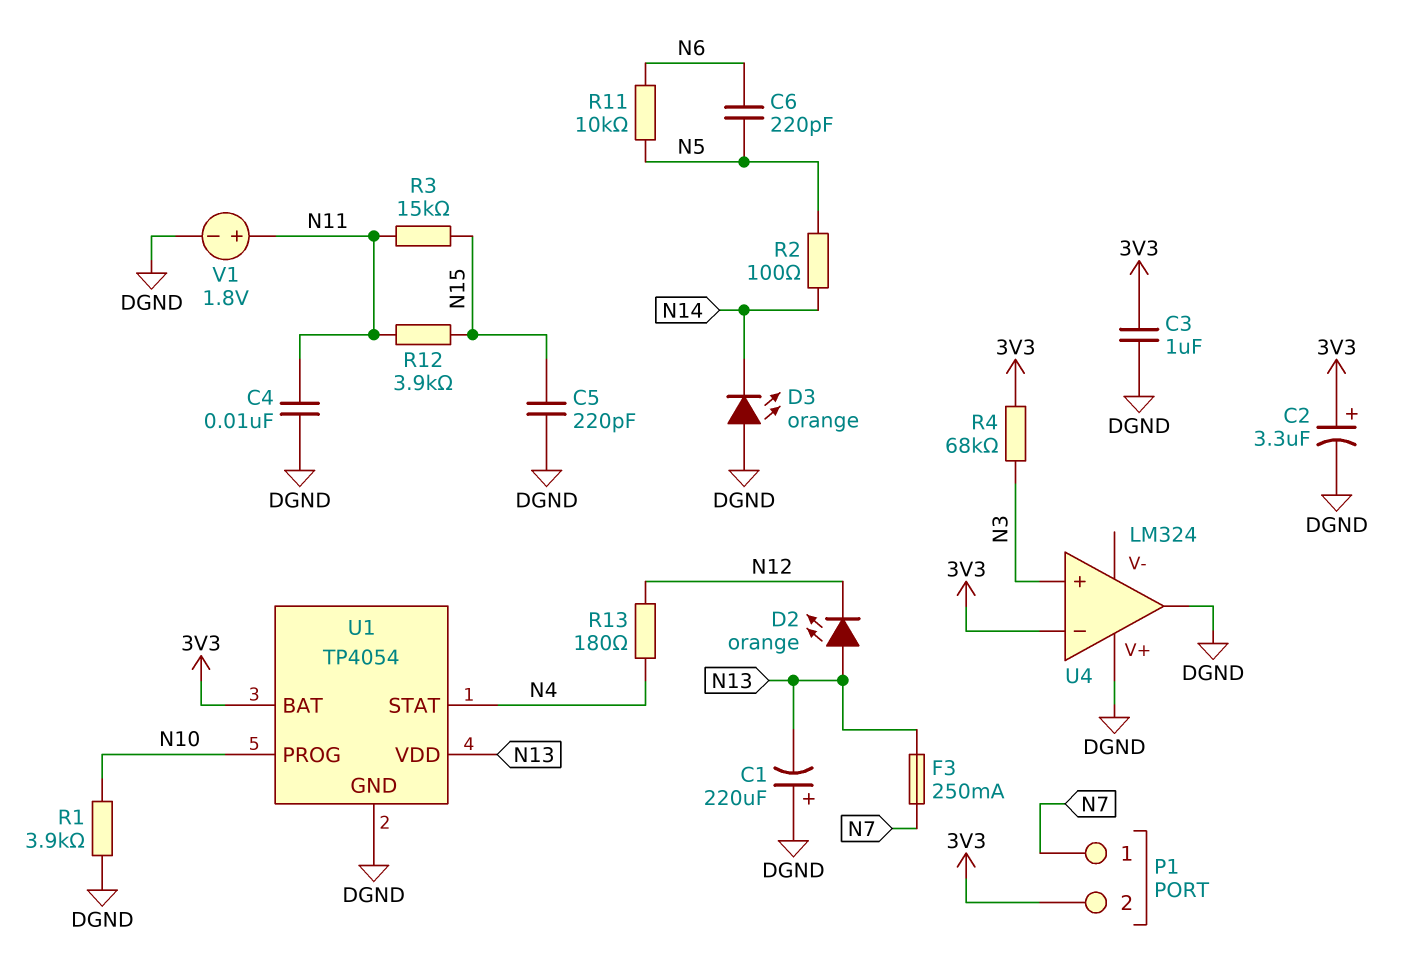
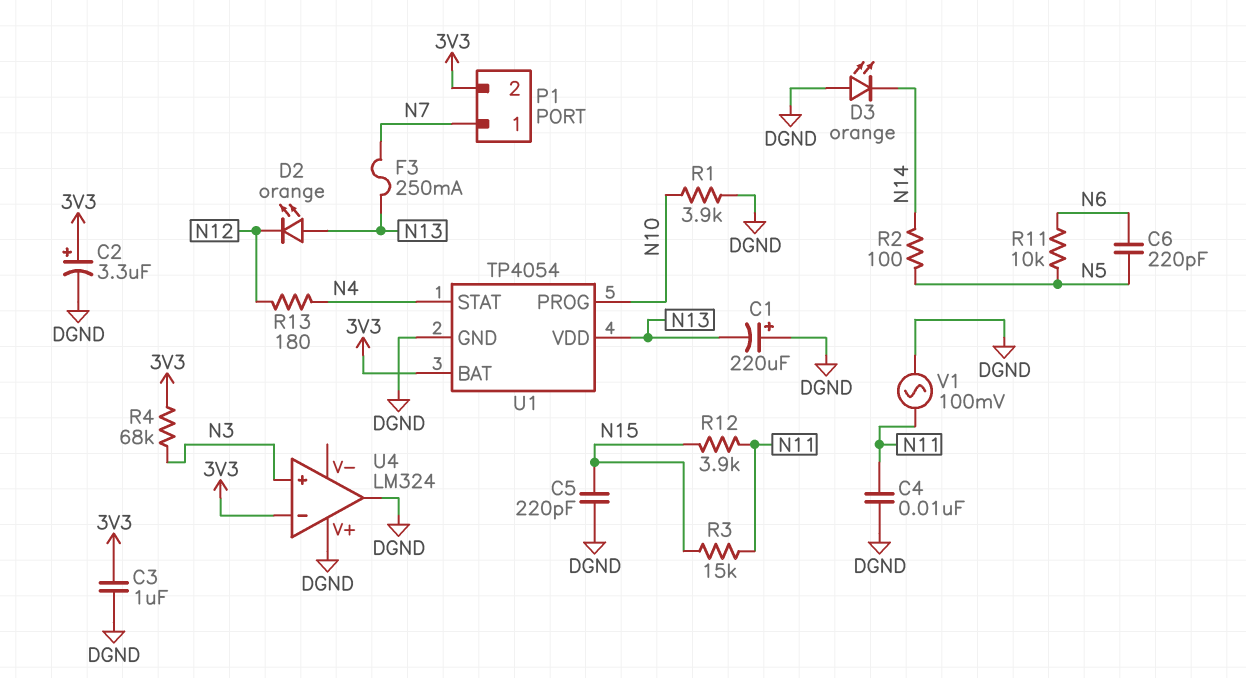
V1: 1.8V (plus N11, minus DGND) -> AC 100mV (DGND, N11)

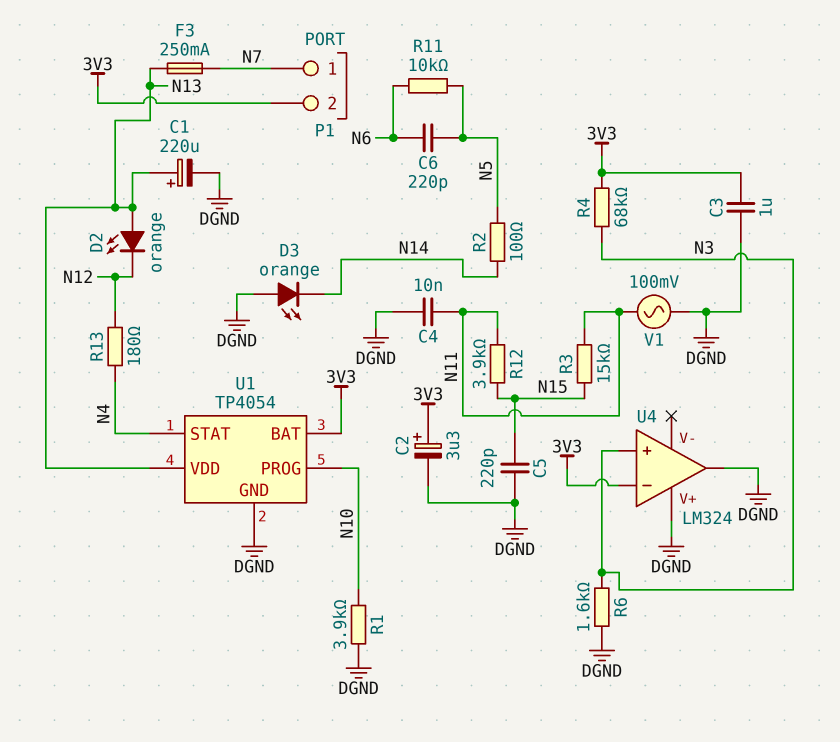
C1: 220uF (plus DGND, minus N13) -> 220uF (plus N13, minus DGND)
R6: none -> 1.6k (DGND, N3)

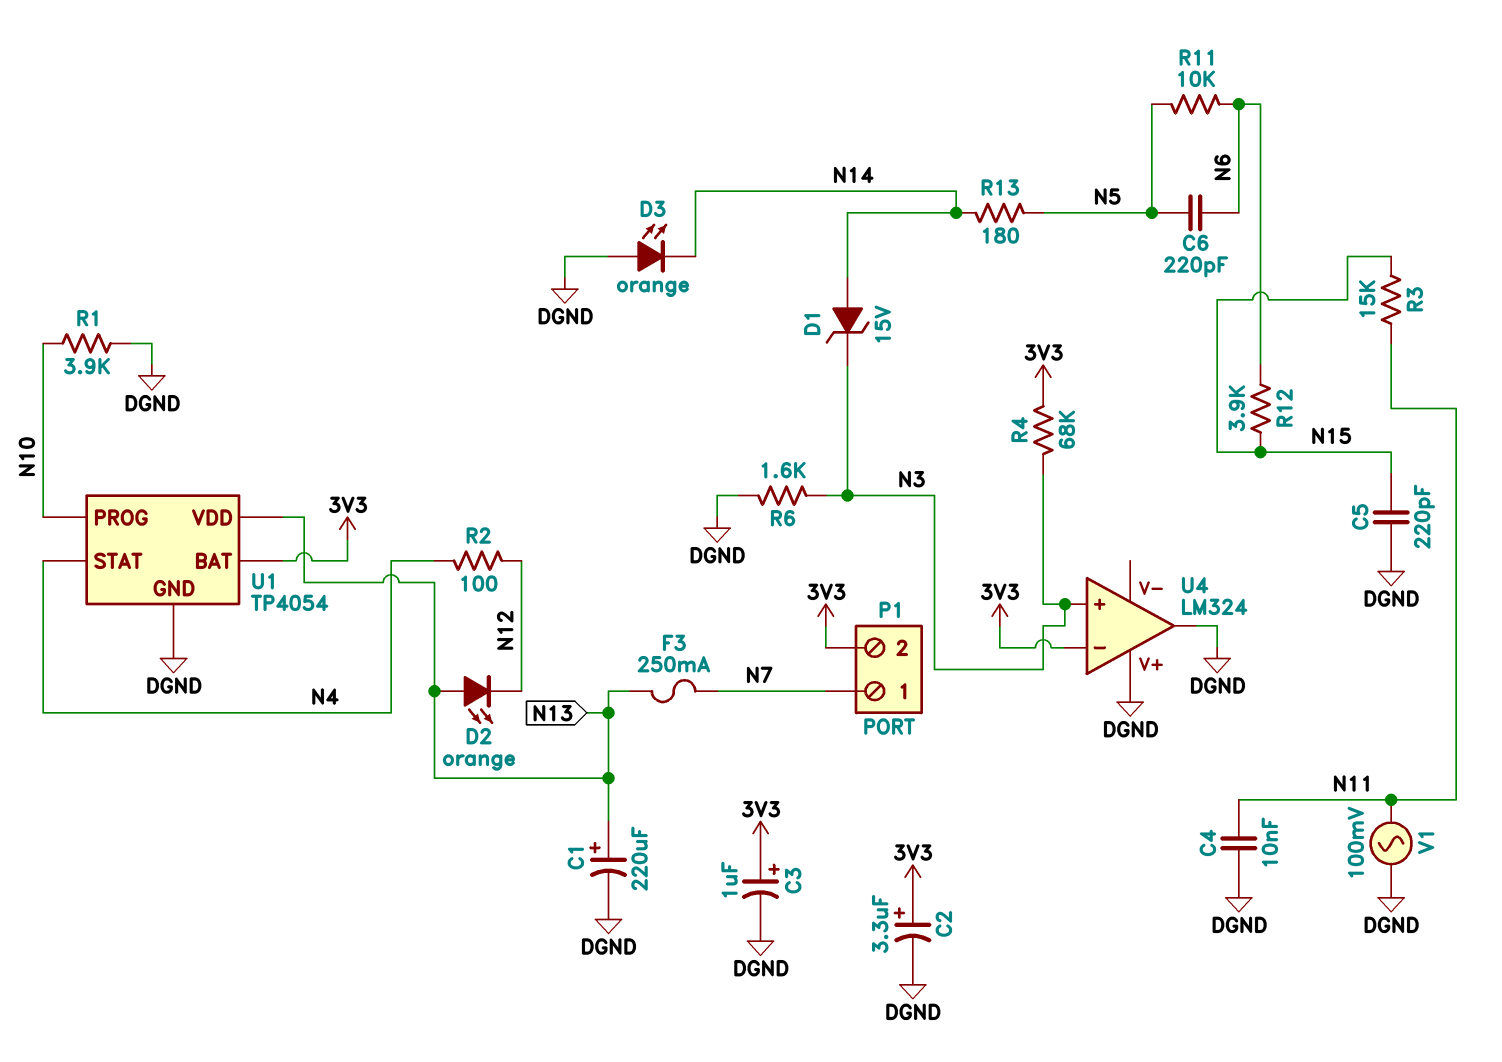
C3: 1uF (3V3, DGND) -> 1uF (plus 3V3, minus DGND)
D1: none -> zener 15V (A N14, K N3)
R2: 100 (N5, N14) -> 100 (N4, N12)
R12: 3.9k (N11, N15) -> 3.9k (N6, N15)
R13: 180 (N4, N12) -> 180 (N5, N14)

